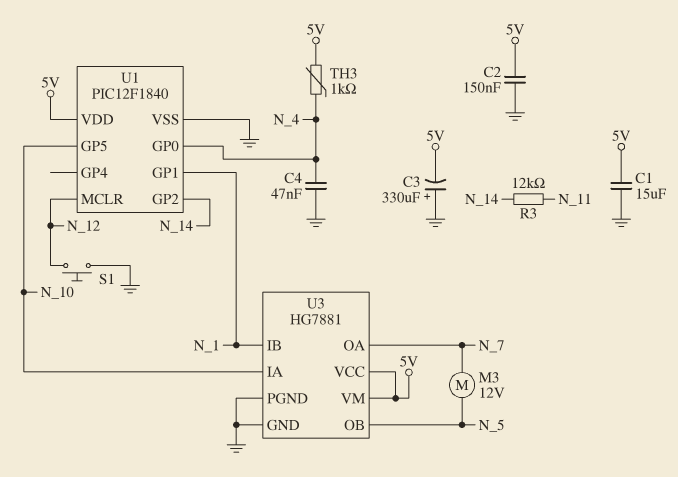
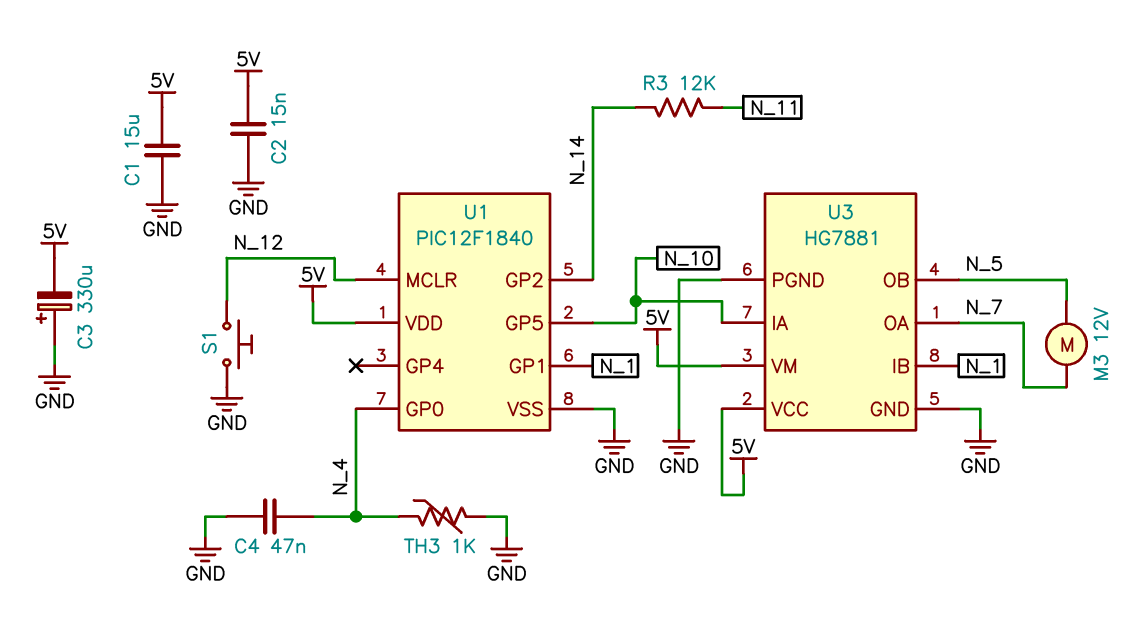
C2: 150nF (5V, GND) -> 15nF (5V, GND)
TH3: 1k (5V, N_4) -> 1k (GND, N_4)

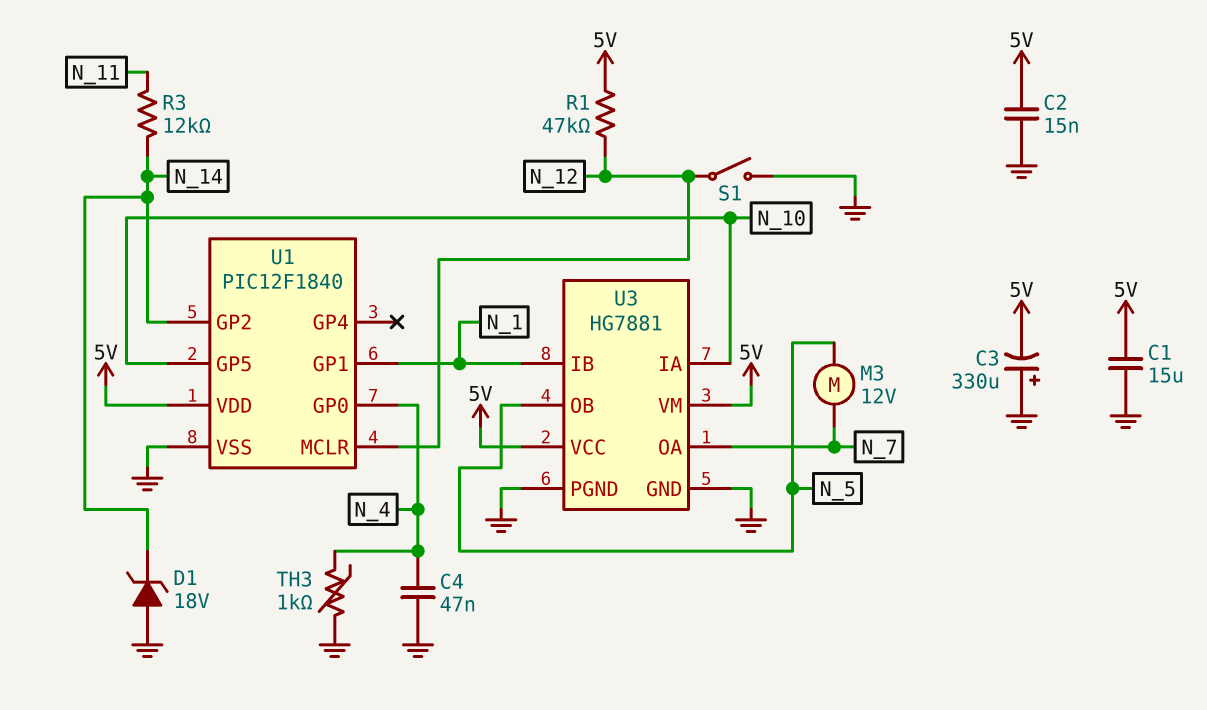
D1: none -> zener 18V (A GND, K N_14)
R1: none -> 47k (5V, N_12)
S1: button (GND, N_12) -> switch (GND, N_12)

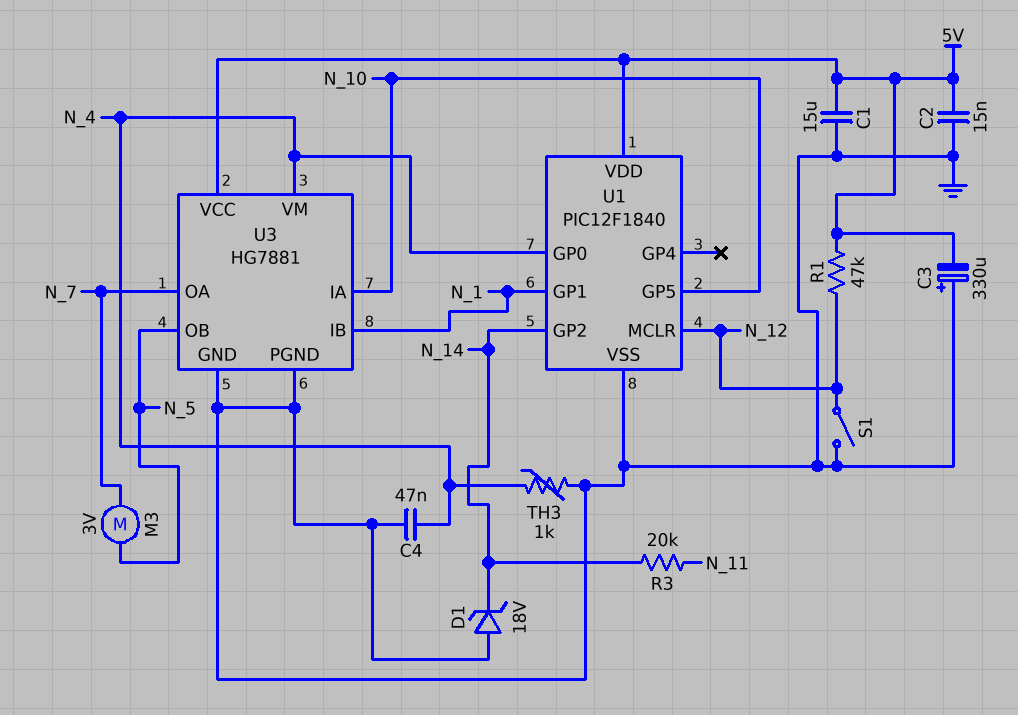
M3: motor 12V (N_5, N_7) -> motor 3V (N_5, N_7)
R3: 12k (N_11, N_14) -> 20k (N_11, N_14)
U3 pin VM: 5V -> N_4

